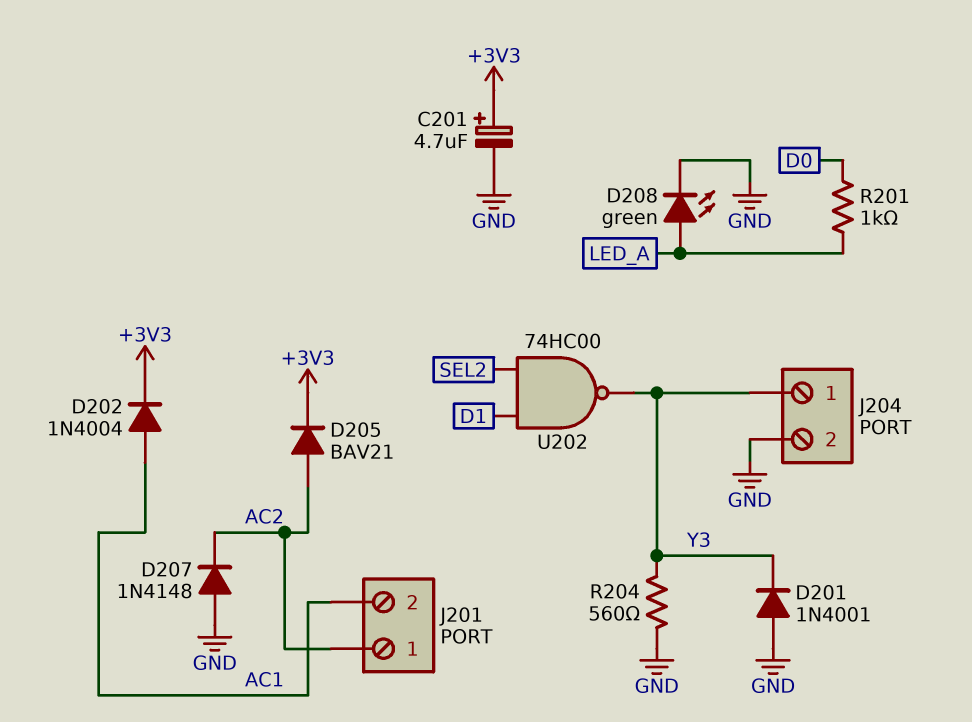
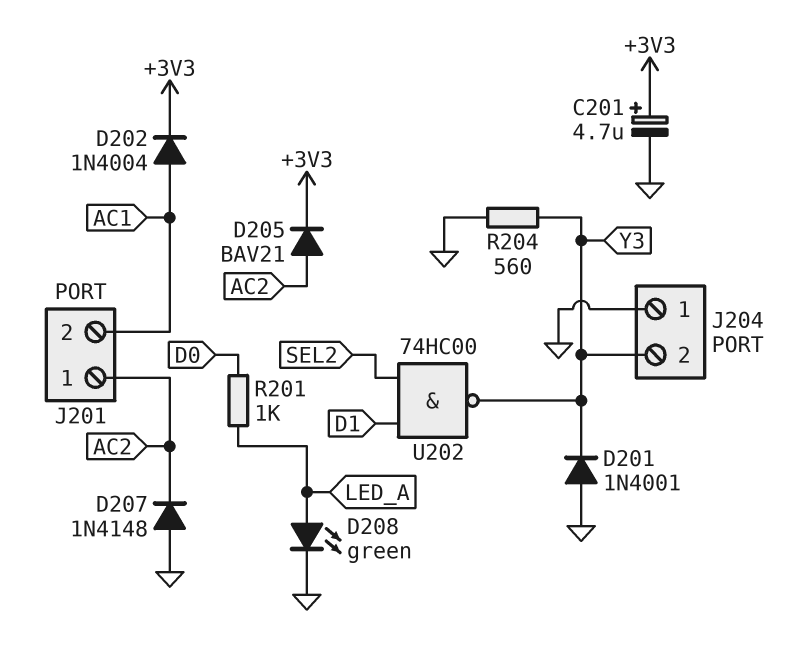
J204 pin 1: Y3 -> GND
J204 pin 2: GND -> Y3

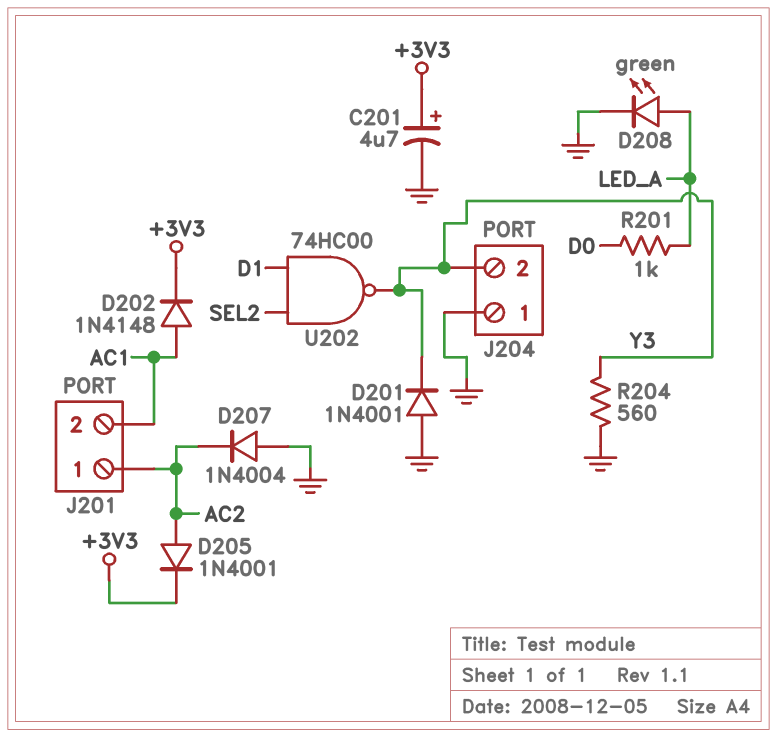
D202: diode 1N4004 (A AC1, K +3V3) -> diode 1N4148 (A AC1, K +3V3)
D205: diode BAV21 (A AC2, K +3V3) -> diode 1N4001 (A AC2, K +3V3)
D207: diode 1N4148 (A GND, K AC2) -> diode 1N4004 (A GND, K AC2)

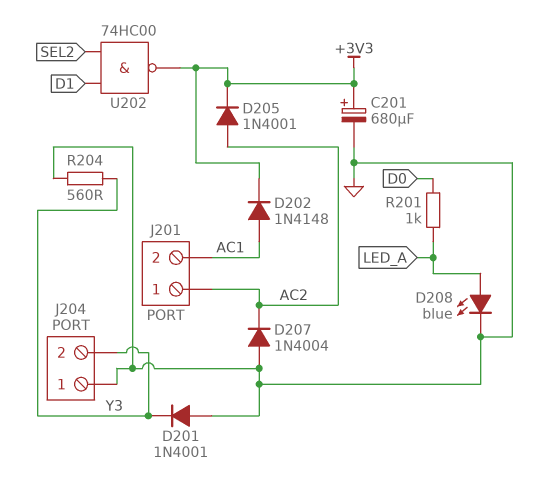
C201: 4.7uF (plus +3V3, minus GND) -> 680uF (plus +3V3, minus GND)
D208: LED green (A LED_A, K GND) -> LED blue (A LED_A, K GND)
U202: NAND 74HC00 (in D1, in SEL2, out Y3) -> NAND 74HC00 (in D1, in SEL2, out +3V3)

